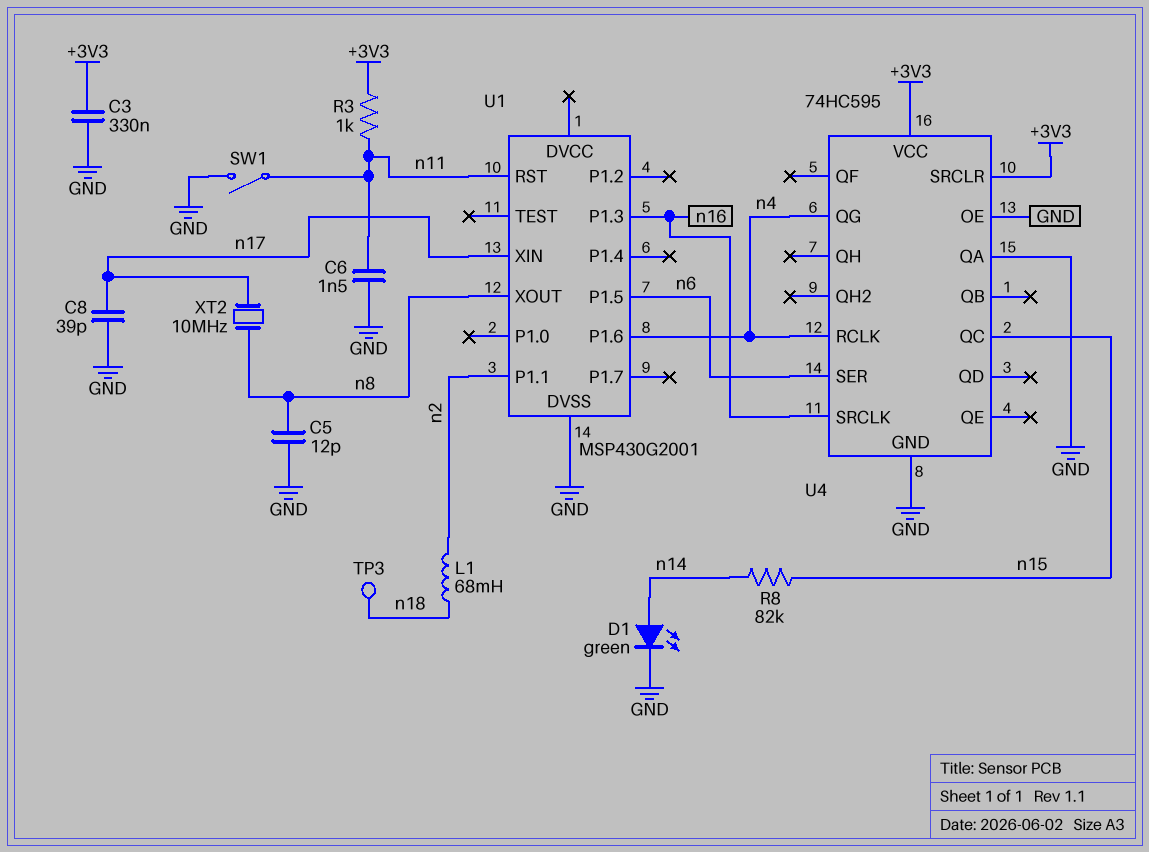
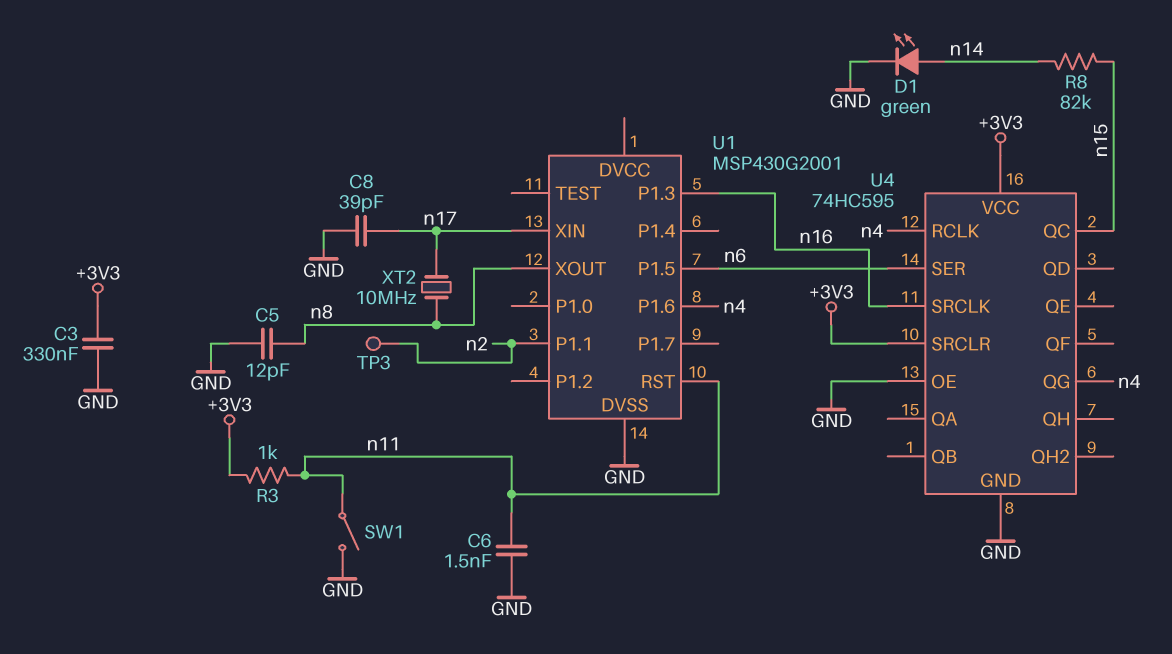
L1: 68mH (n2, n18) -> none
TP3: test point (n18) -> test point (n2)
U4 pin QA: GND -> none

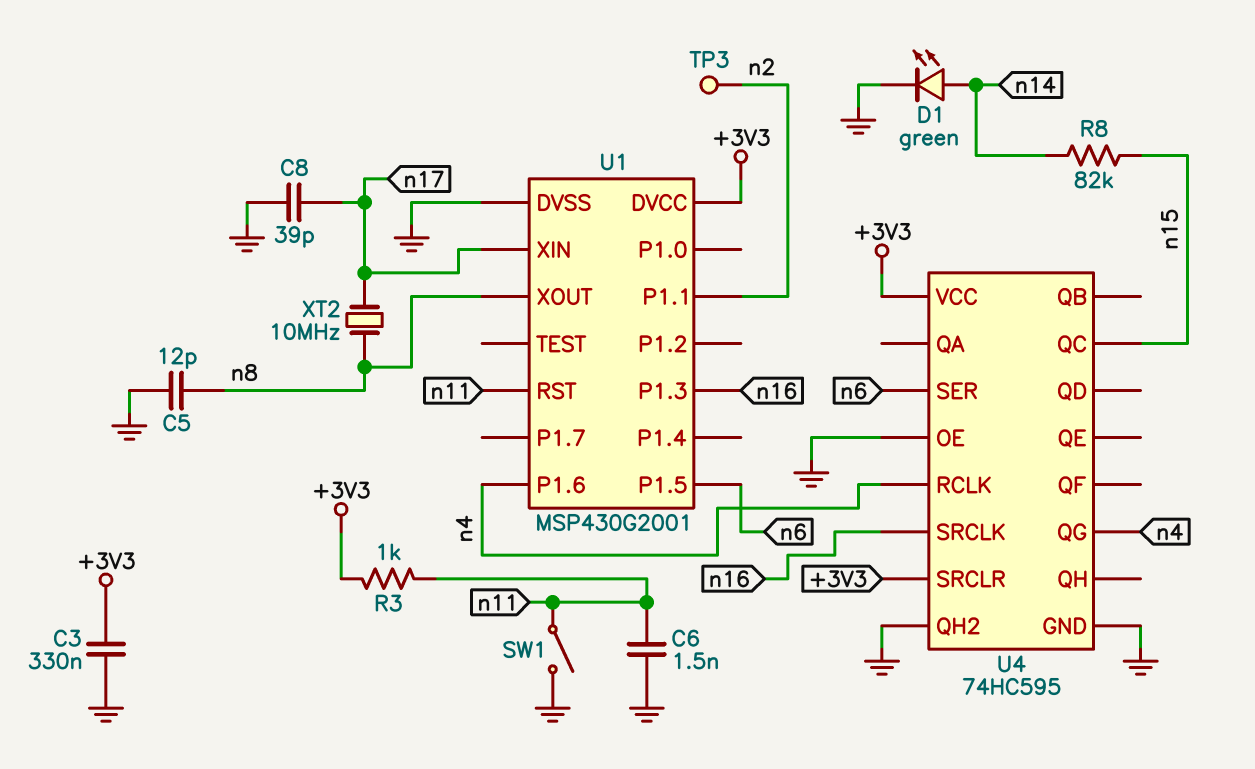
U1 pin DVCC: none -> +3V3
U4 pin QH2: none -> GND

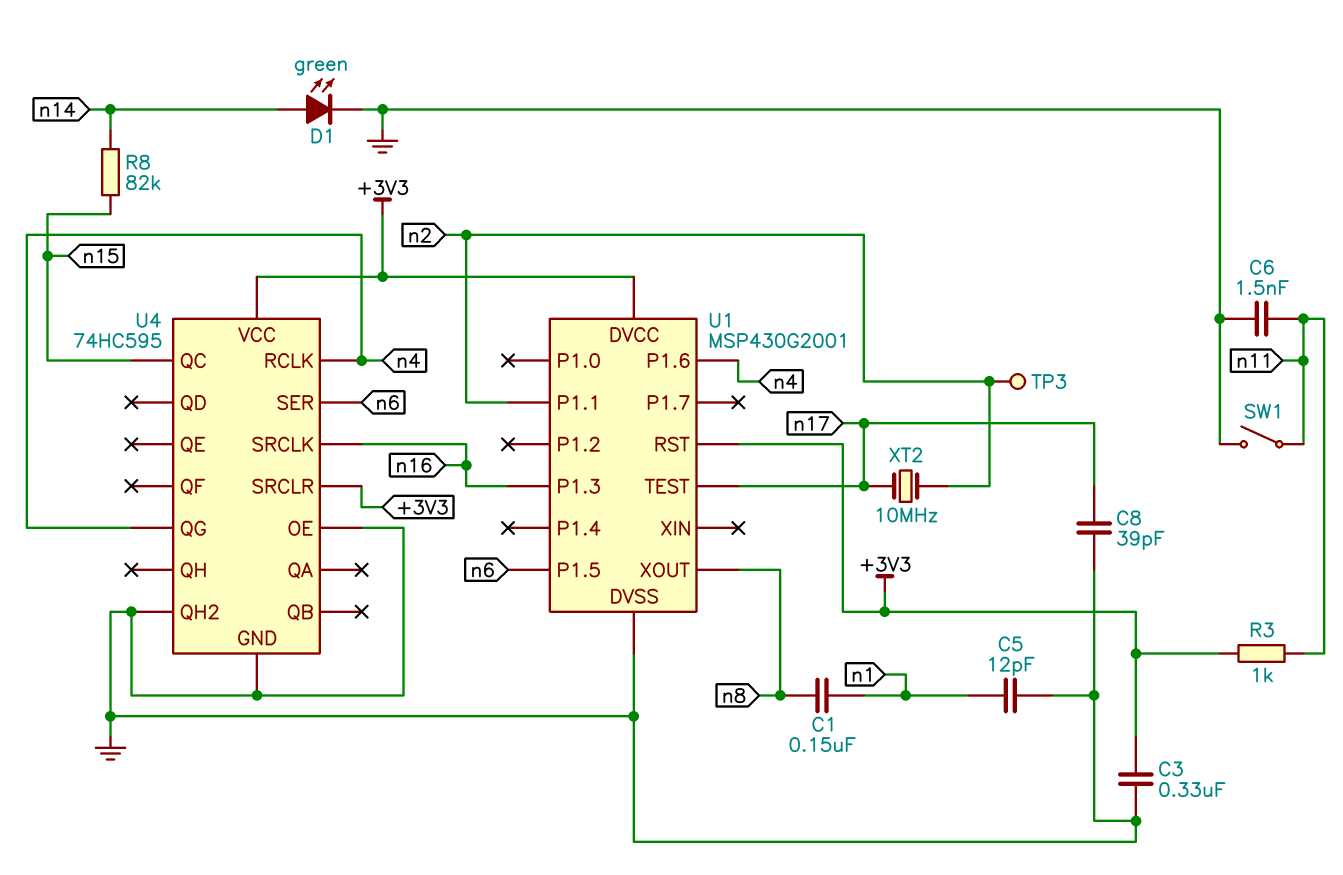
C1: none -> 150nF (n1, n8)
C5: 12pF (GND, n8) -> 12pF (GND, n1)
U1 pin RST: n11 -> +3V3
U1 pin TEST: none -> n17
U1 pin XIN: n17 -> none
XT2: 10MHz (n8, n17) -> 10MHz (n2, n17)

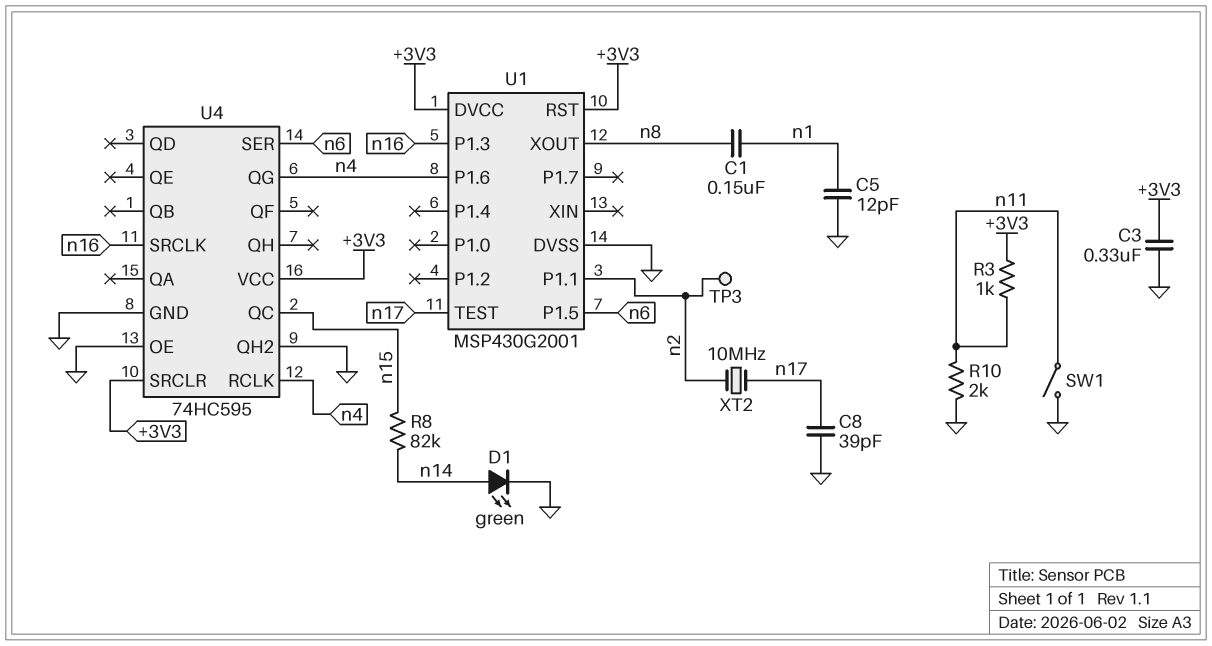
C6: 1.5nF (GND, n11) -> none
R10: none -> 2k (GND, n11)

